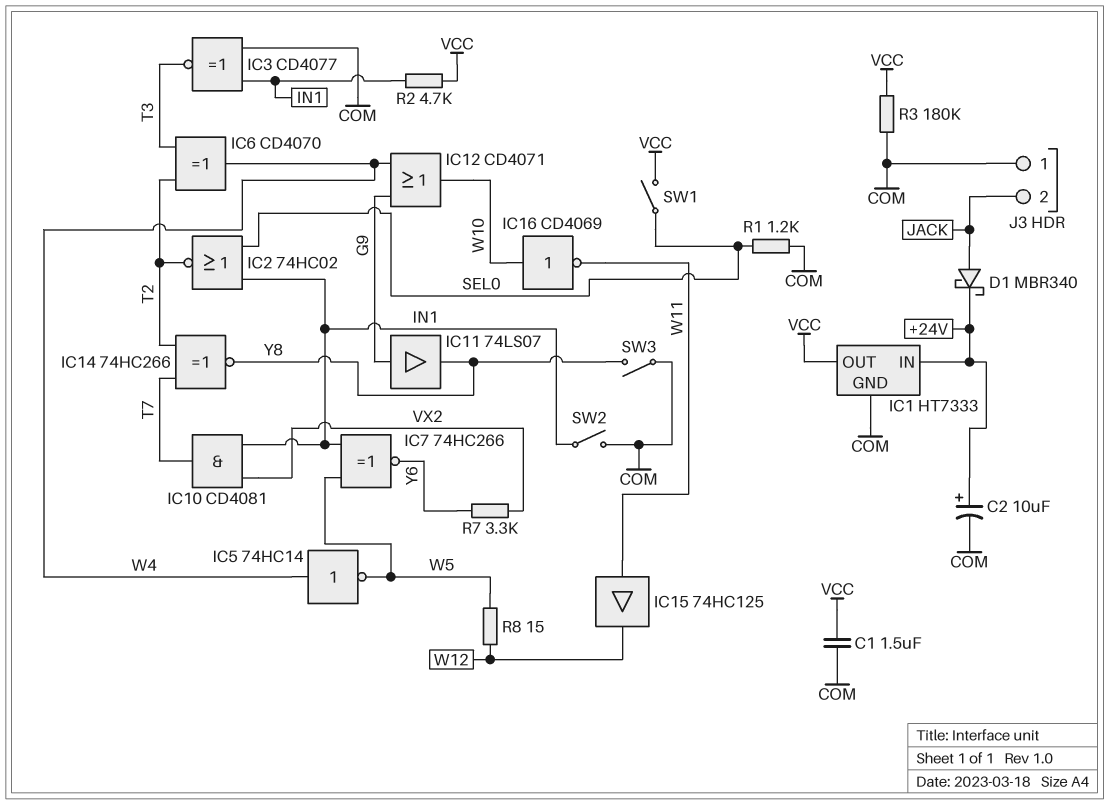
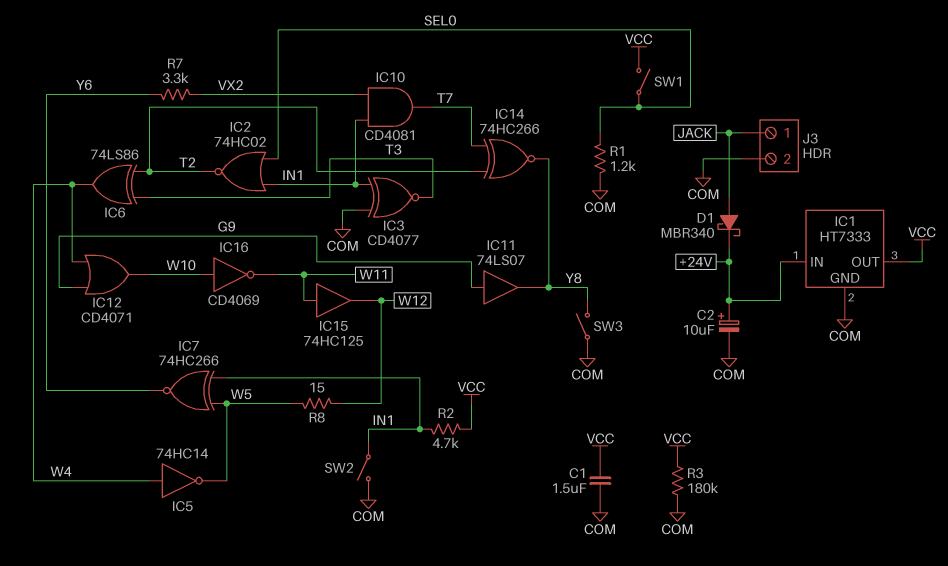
IC6: XOR CD4070 (in T2, in T3, out W4) -> XOR 74LS86 (in T2, in T3, out W4)
J3 pin 1: COM -> JACK
J3 pin 2: JACK -> COM

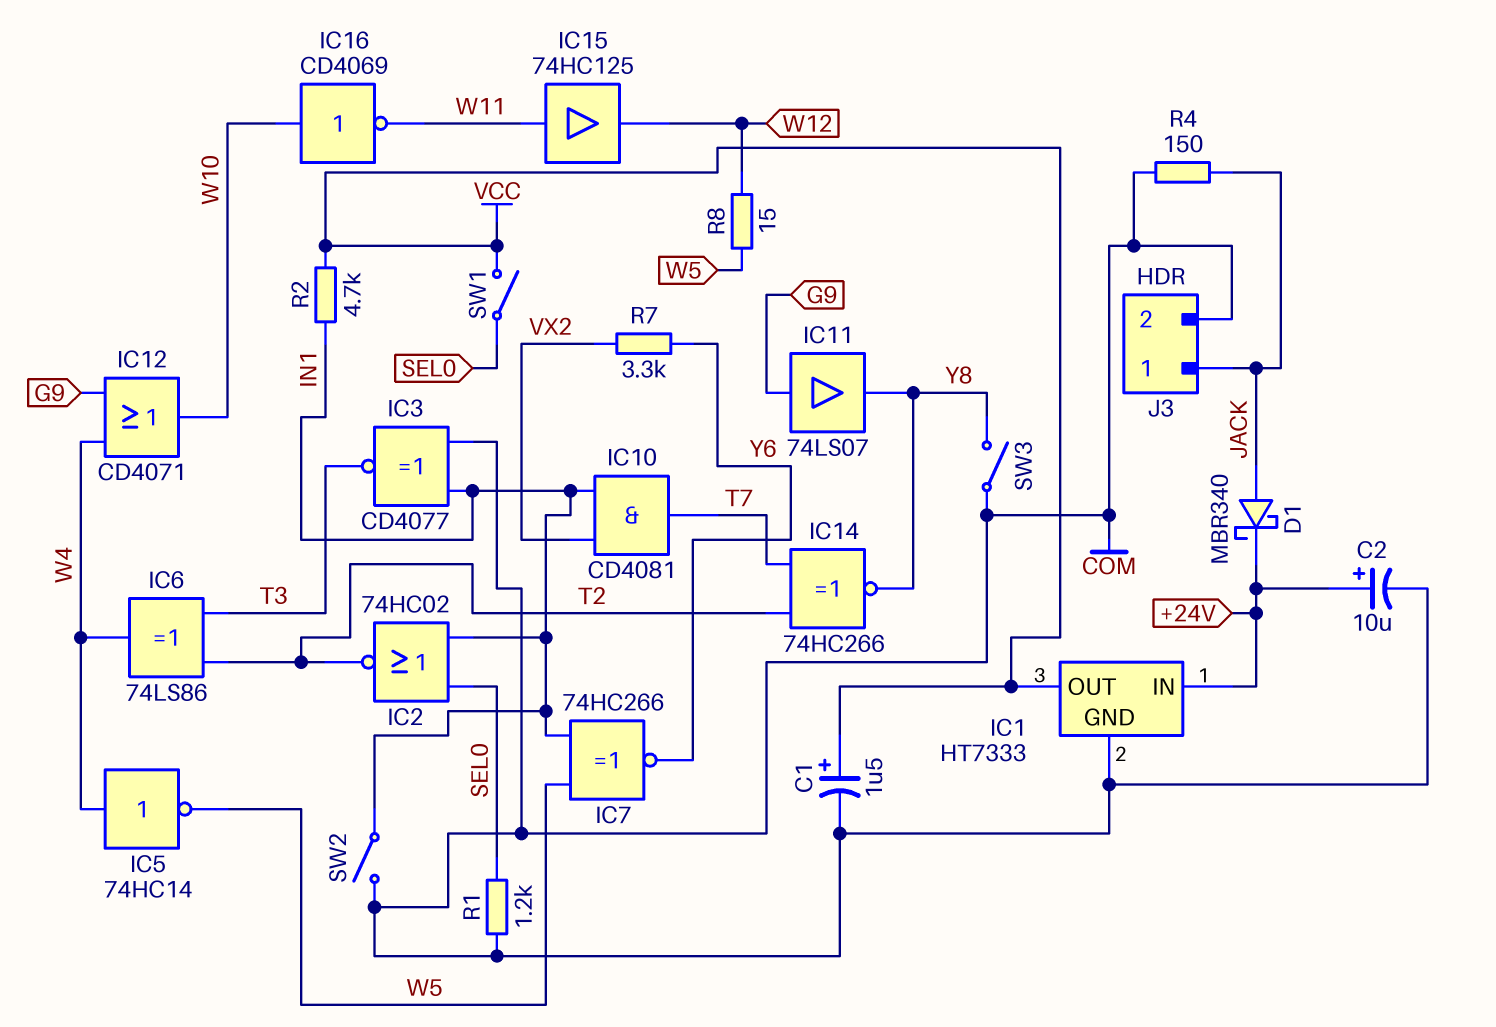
C1: 1.5uF (COM, VCC) -> 1.5uF (plus VCC, minus COM)
R3: 180k (COM, VCC) -> none
R4: none -> 150 (COM, JACK)

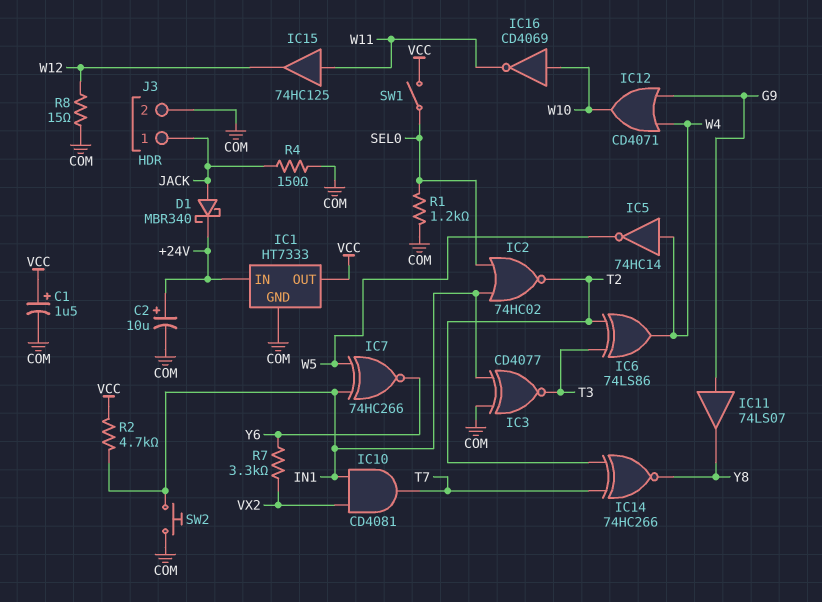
R8: 15 (W5, W12) -> 15 (COM, W12)
SW2: switch (COM, IN1) -> button (COM, IN1)
SW3: switch (COM, Y8) -> none

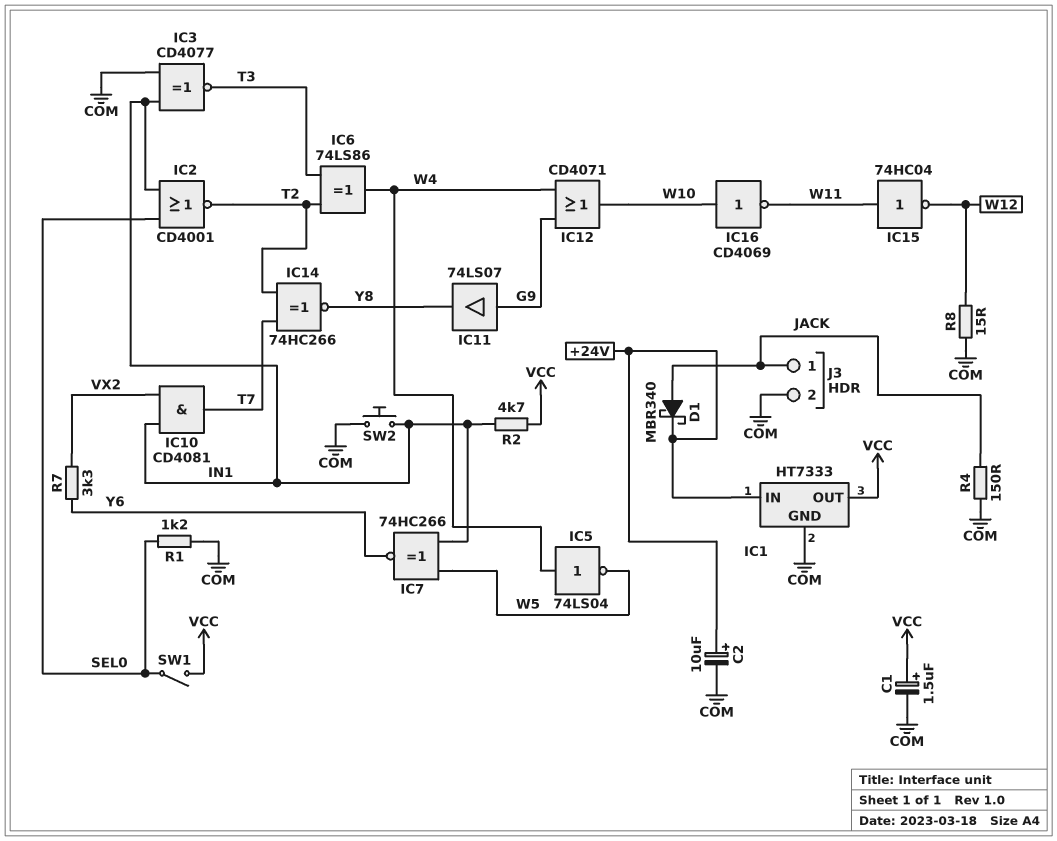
IC2: NOR 74HC02 (in IN1, in SEL0, out T2) -> NOR CD4001 (in IN1, in SEL0, out T2)
IC5: NOT 74HC14 (in W4, out W5) -> NOT 74LS04 (in W4, out W5)
IC15: buffer 74HC125 (in W11, out W12) -> NOT 74HC04 (in W11, out W12)

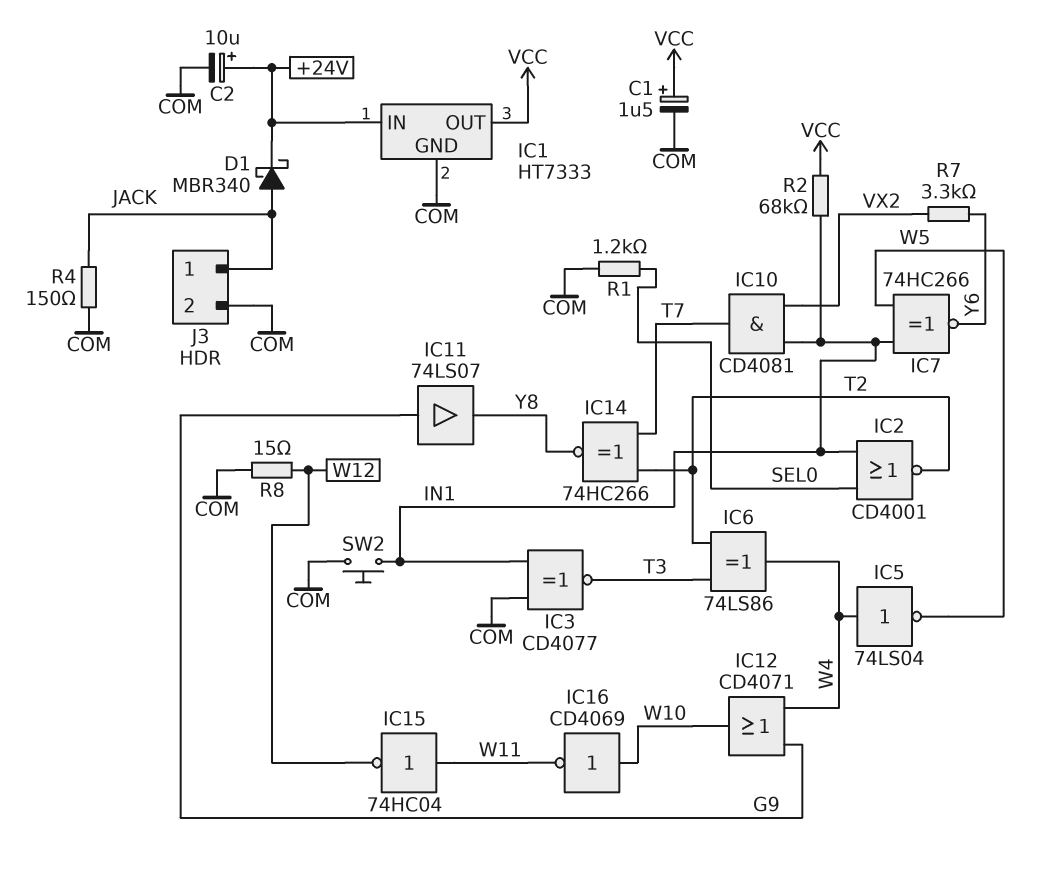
R2: 4.7k (IN1, VCC) -> 68k (IN1, VCC)
SW1: switch (SEL0, VCC) -> none

